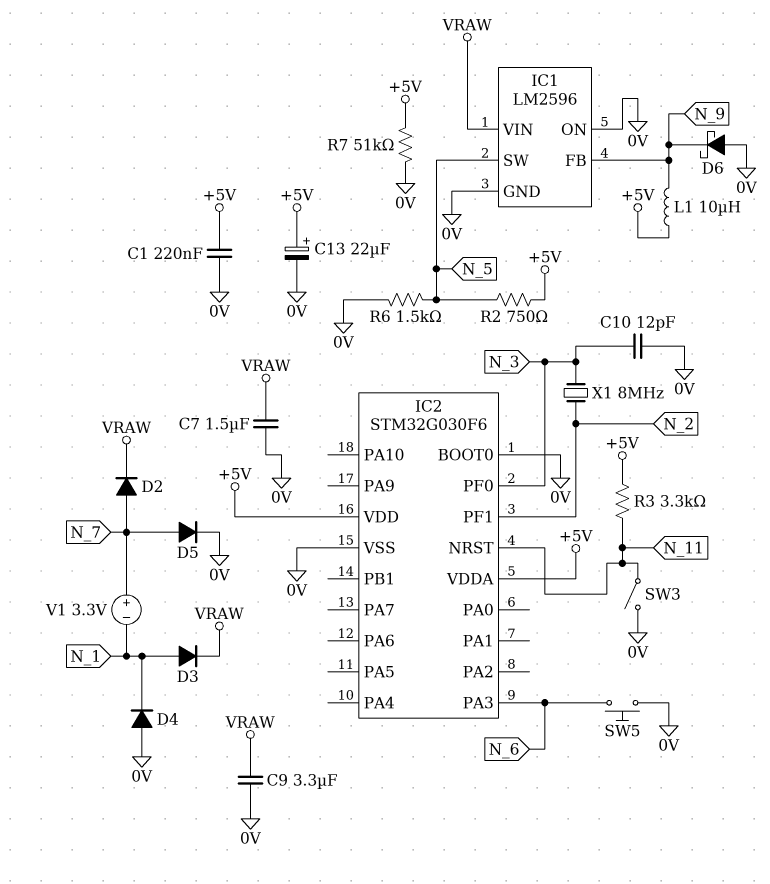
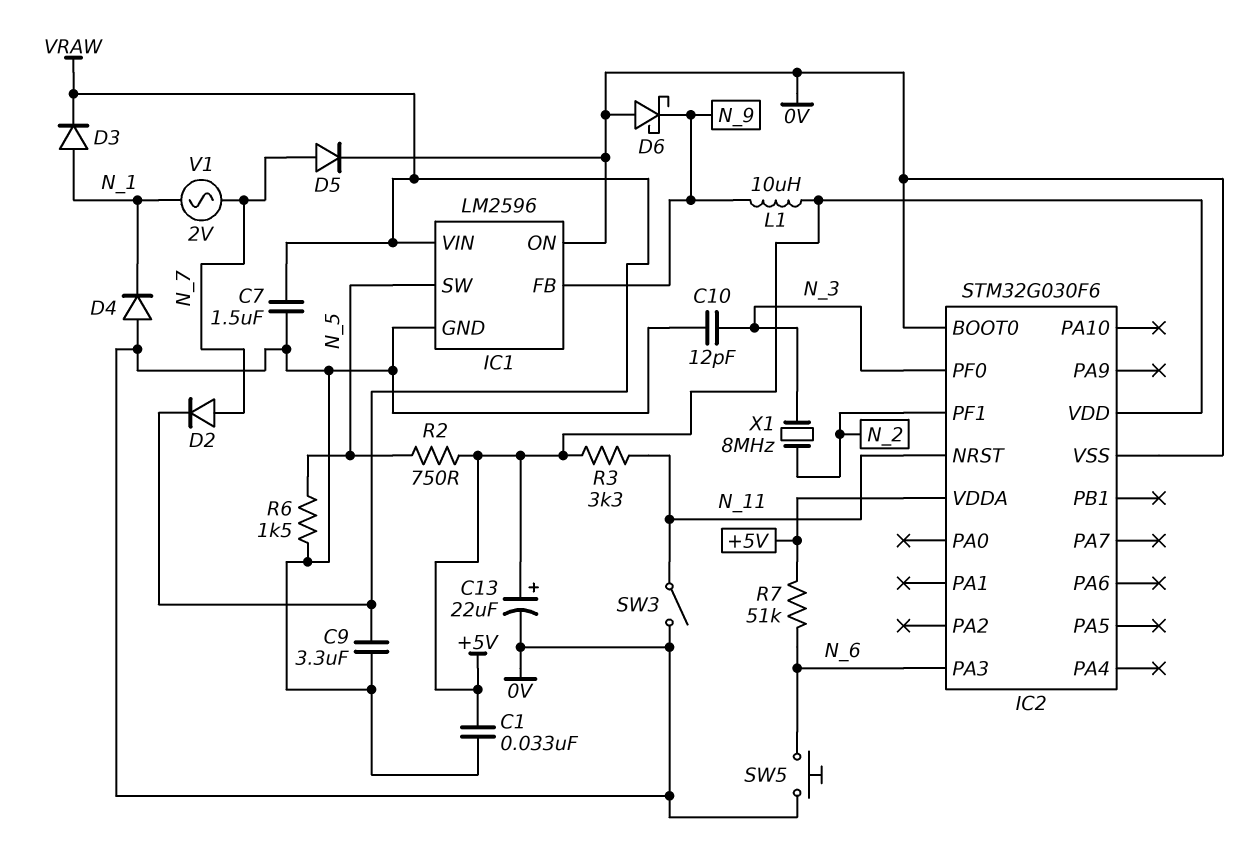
C1: 220nF (+5V, 0V) -> 33nF (+5V, 0V)
R7: 51k (+5V, 0V) -> 51k (+5V, N_6)
V1: 3.3V (plus N_7, minus N_1) -> AC 2V (N_1, N_7)

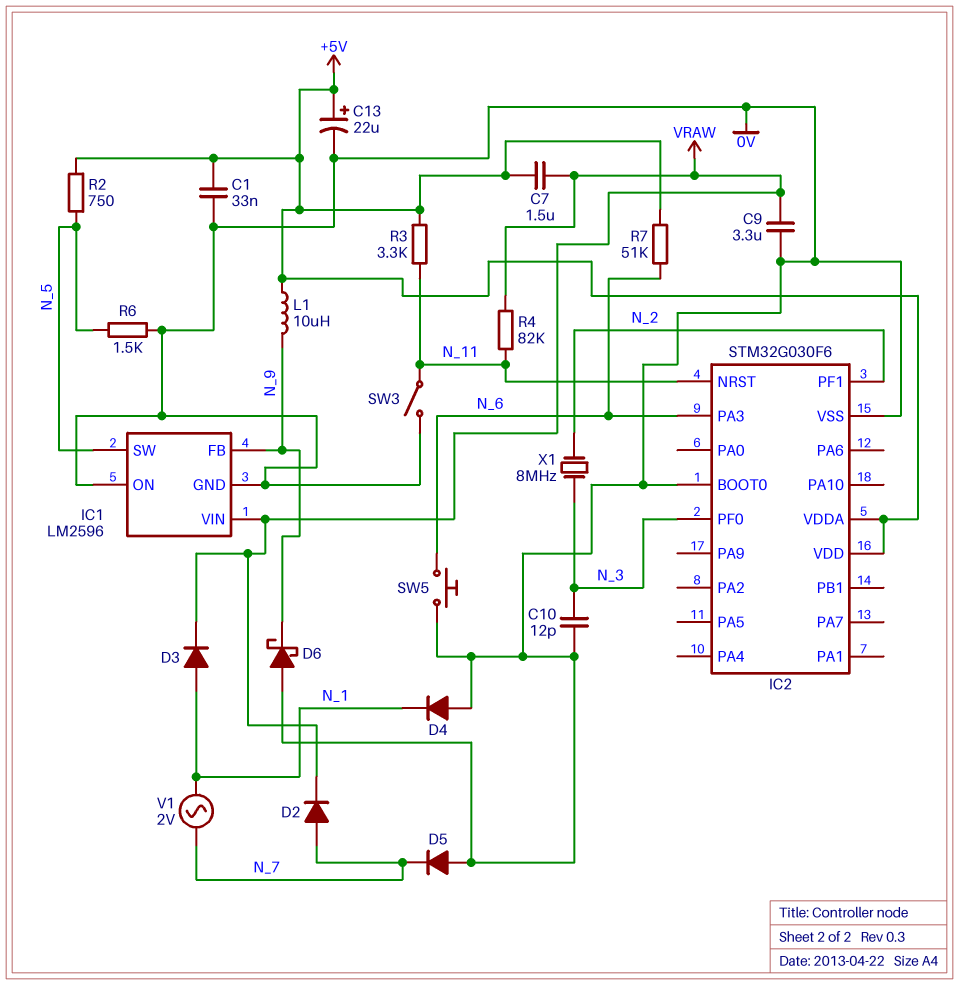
C7: 1.5uF (0V, VRAW) -> 1.5uF (+5V, VRAW)
D5: diode (A N_7, K 0V) -> diode (A 0V, K N_7)
R4: none -> 82k (N_11, VRAW)

